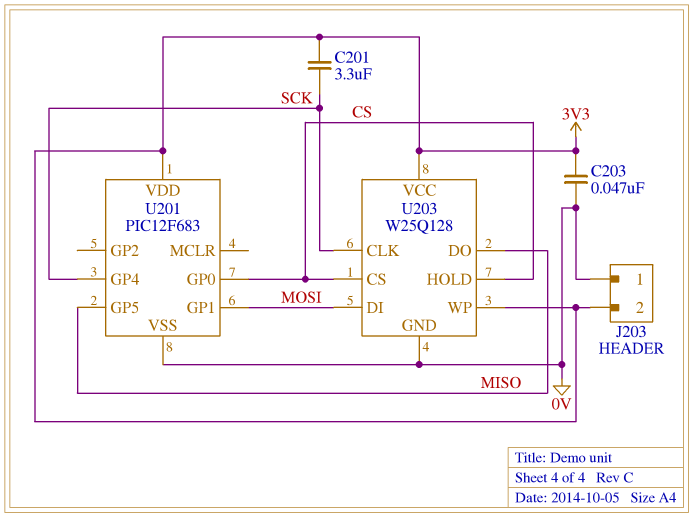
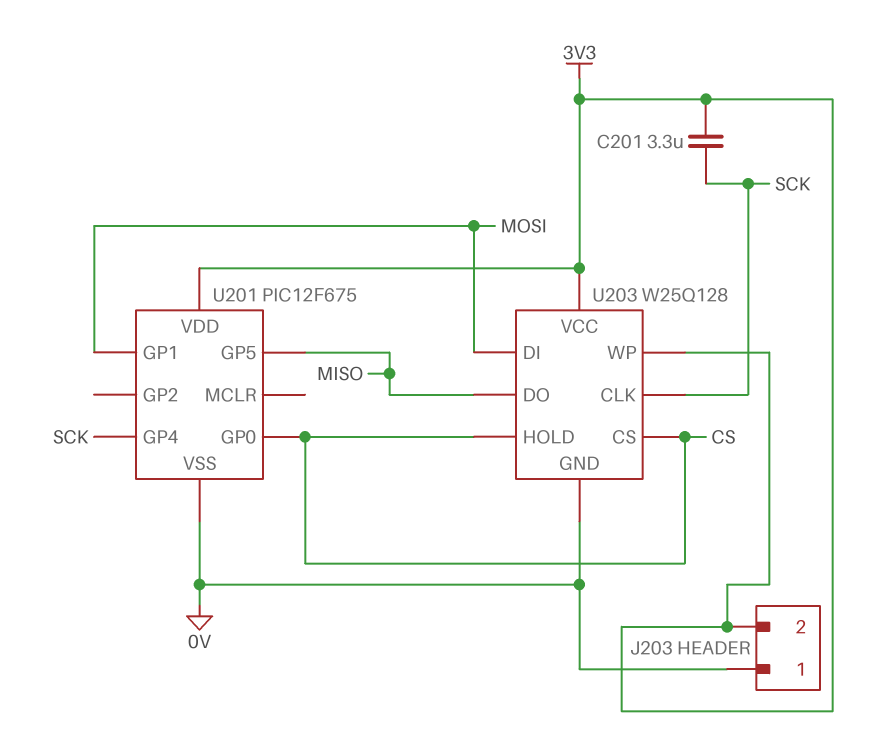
C203: 47nF (0V, 3V3) -> none
U201: PIC12F683 -> PIC12F675

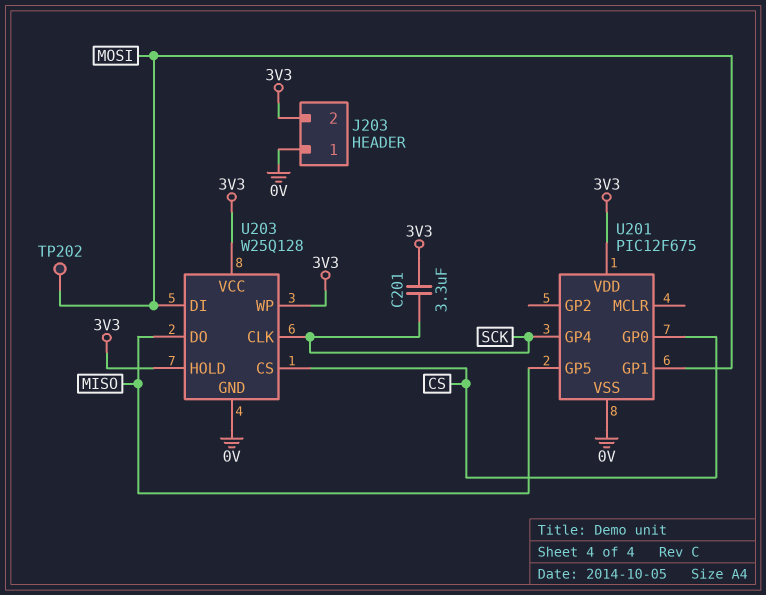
TP202: none -> test point (MOSI)
U203 pin HOLD: CS -> 3V3

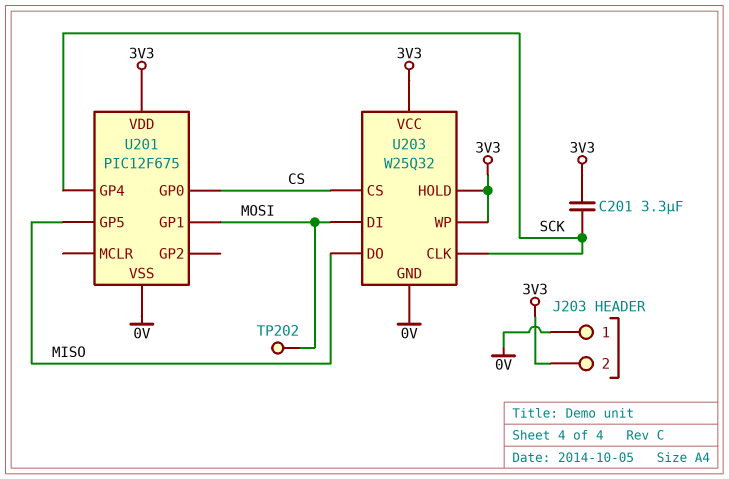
U203: W25Q128 -> W25Q32

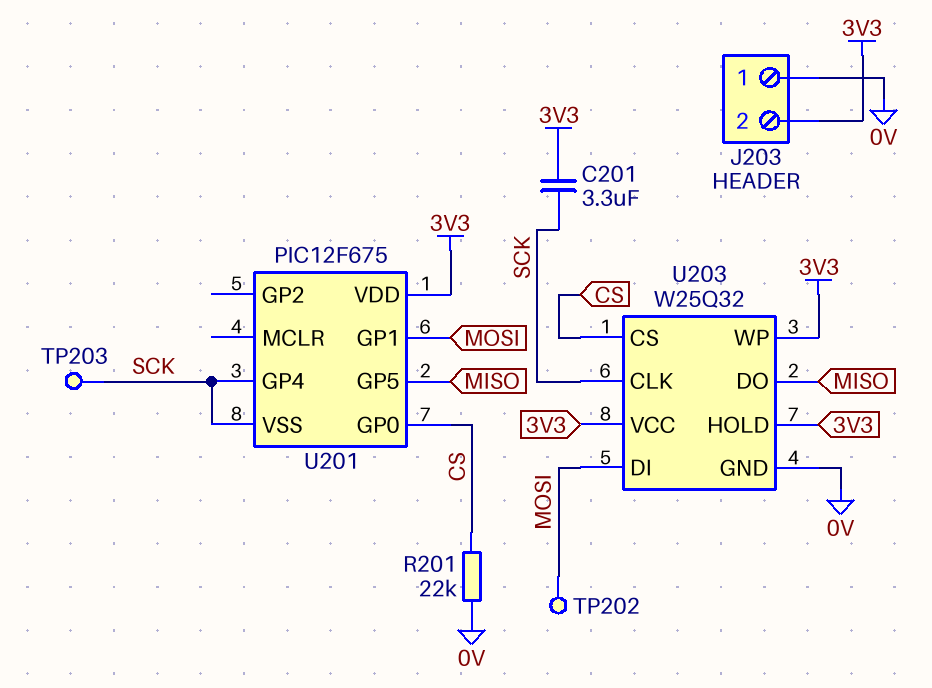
R201: none -> 22k (0V, CS)
TP203: none -> test point (SCK)
U201 pin VSS: 0V -> SCK

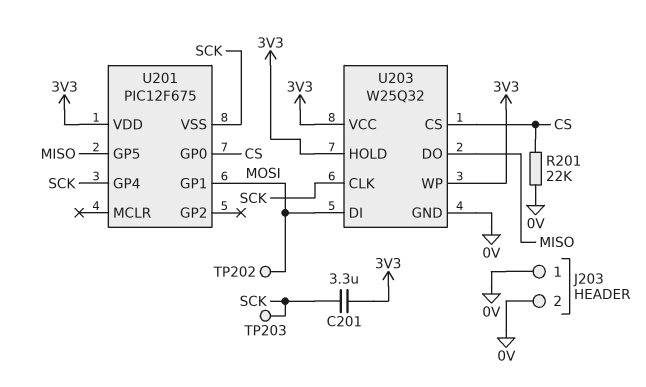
J203 pin 2: 3V3 -> 0V

